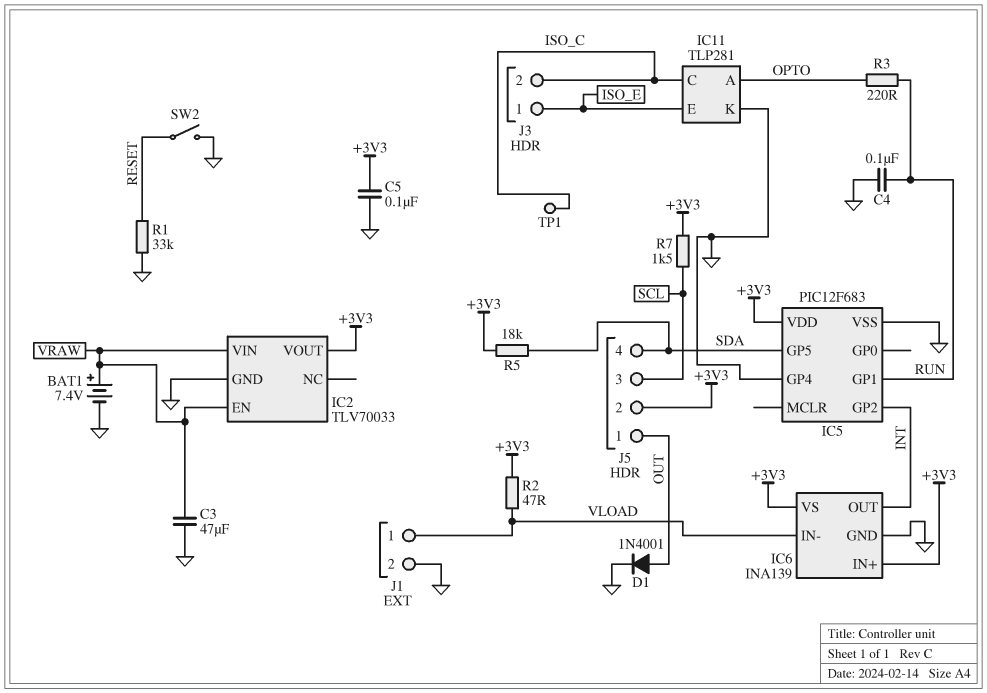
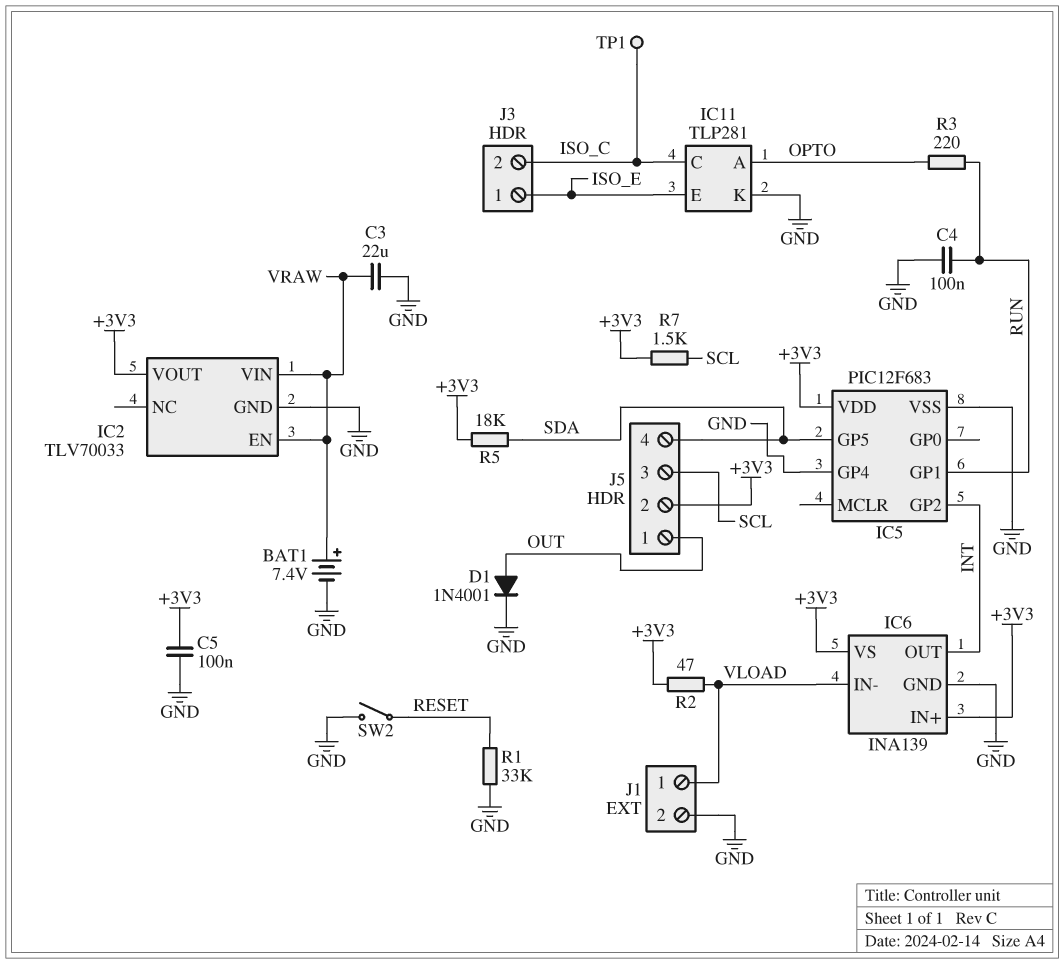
C3: 47uF (GND, VRAW) -> 22uF (GND, VRAW)

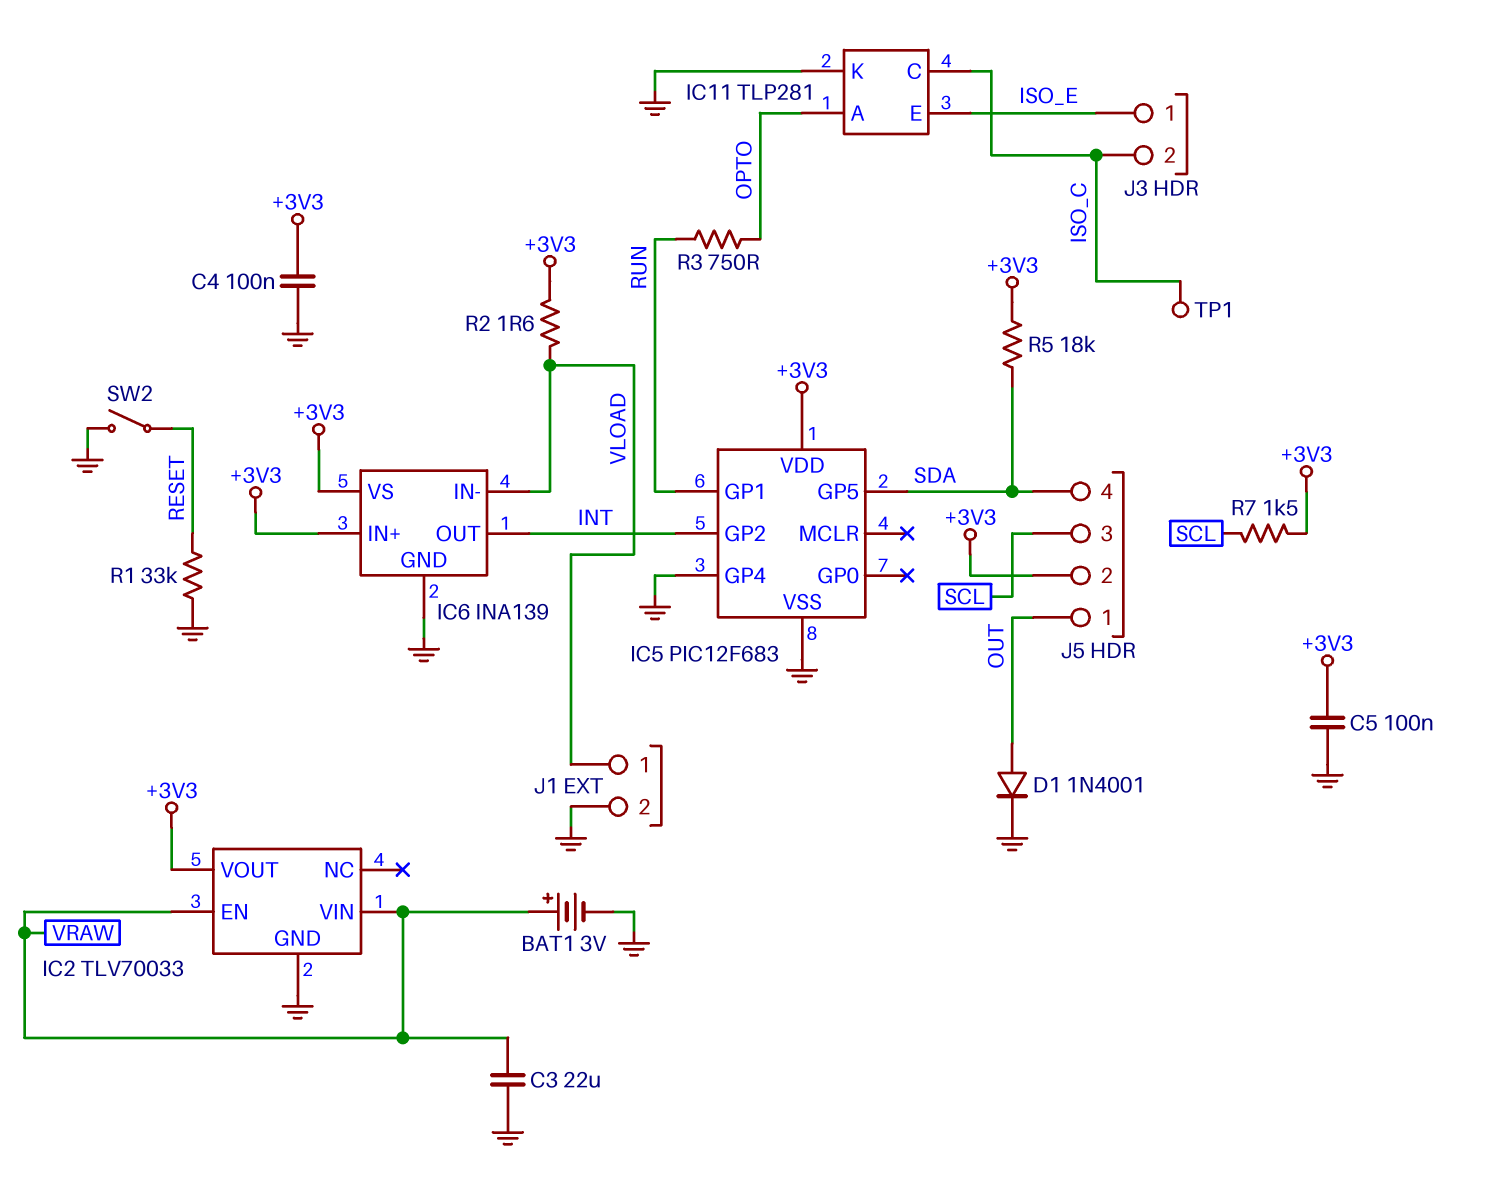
BAT1: 7.4V (plus VRAW, minus GND) -> 3V (plus VRAW, minus GND)
C4: 100nF (GND, RUN) -> 100nF (+3V3, GND)
R2: 47 (+3V3, VLOAD) -> 1.6 (+3V3, VLOAD)
R3: 220 (OPTO, RUN) -> 750 (OPTO, RUN)

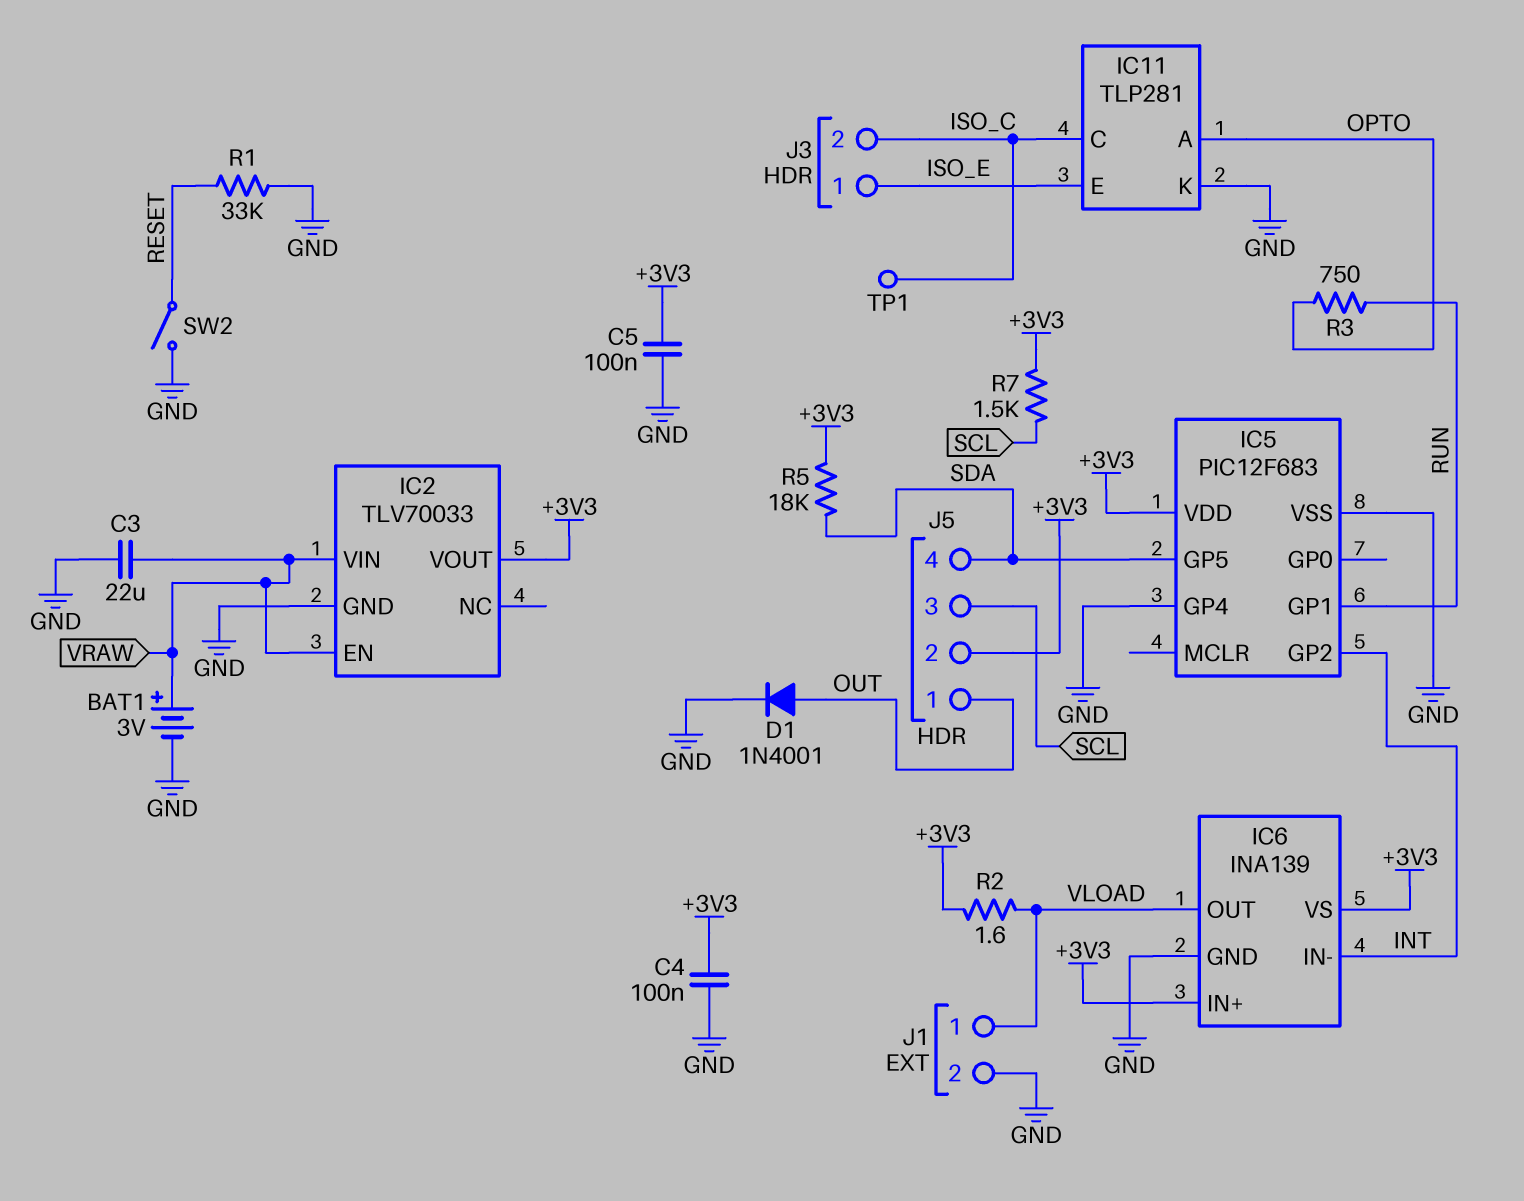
IC6 pin IN-: VLOAD -> INT
IC6 pin OUT: INT -> VLOAD

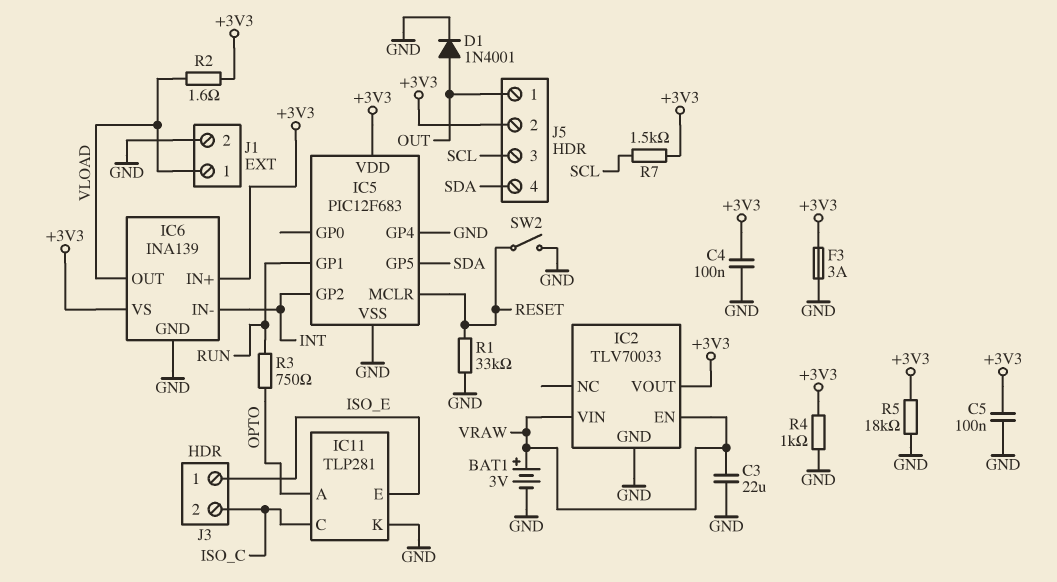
F3: none -> 3A (+3V3, GND)
IC5 pin MCLR: none -> RESET
R4: none -> 1k (+3V3, GND)
R5: 18k (+3V3, SDA) -> 18k (+3V3, GND)
TP1: test point (ISO_C) -> none

